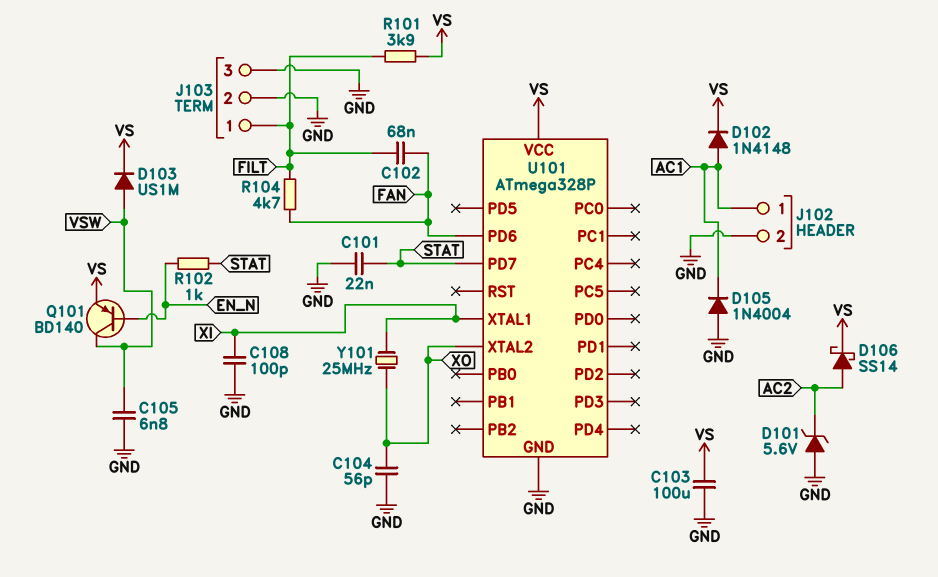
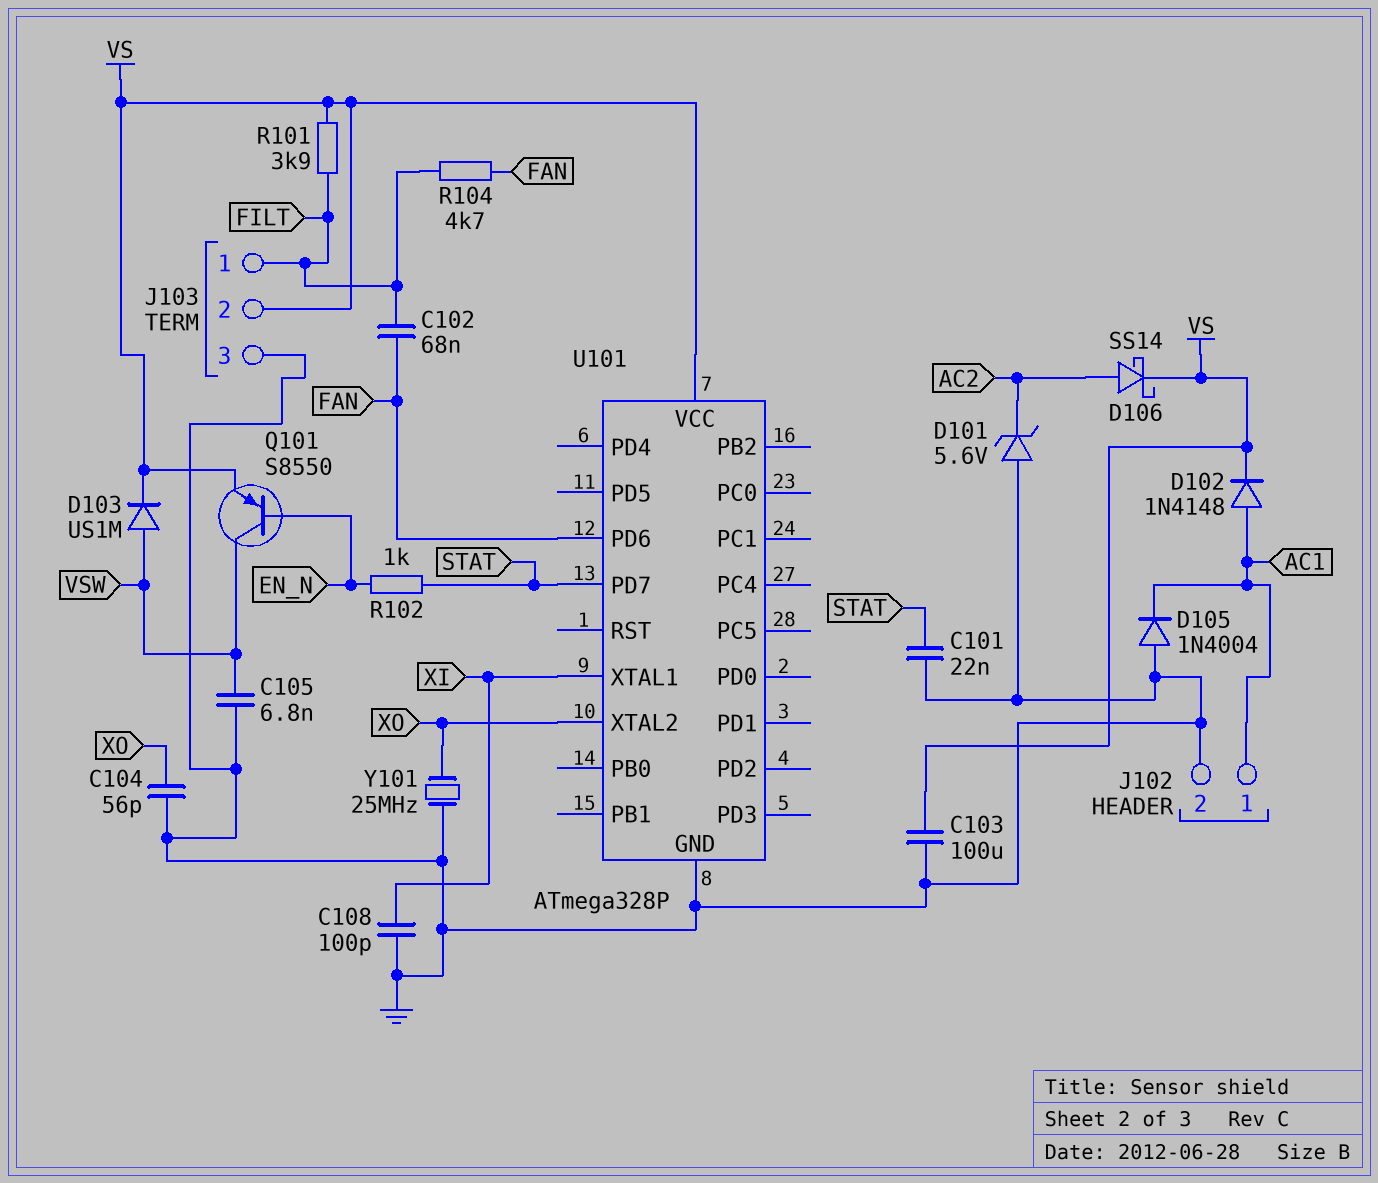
J103 pin 2: GND -> VS
Q101: PNP BD140 (B EN_N, C VSW, E VS) -> PNP S8550 (B EN_N, C VSW, E VS)
Y101: 25MHz (XI, XO) -> 25MHz (GND, XO)

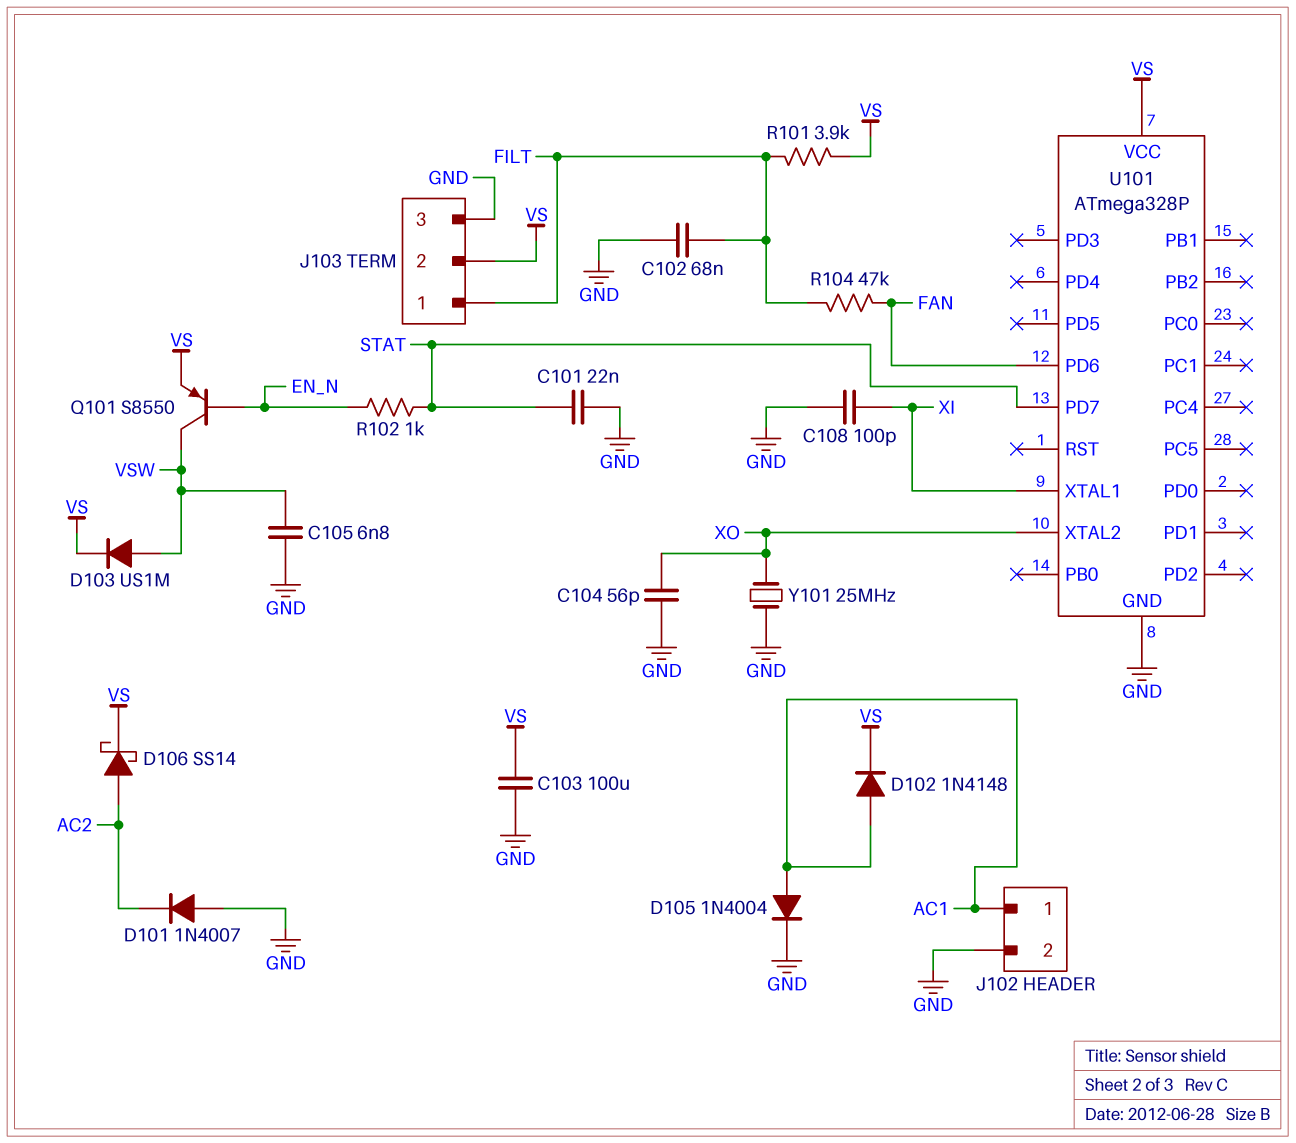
C102: 68nF (FAN, FILT) -> 68nF (FILT, GND)
D101: zener 5.6V (A GND, K AC2) -> diode 1N4007 (A GND, K AC2)
D105: diode 1N4004 (A GND, K AC1) -> diode 1N4004 (A AC1, K GND)
R104: 4.7k (FAN, FILT) -> 47k (FAN, FILT)

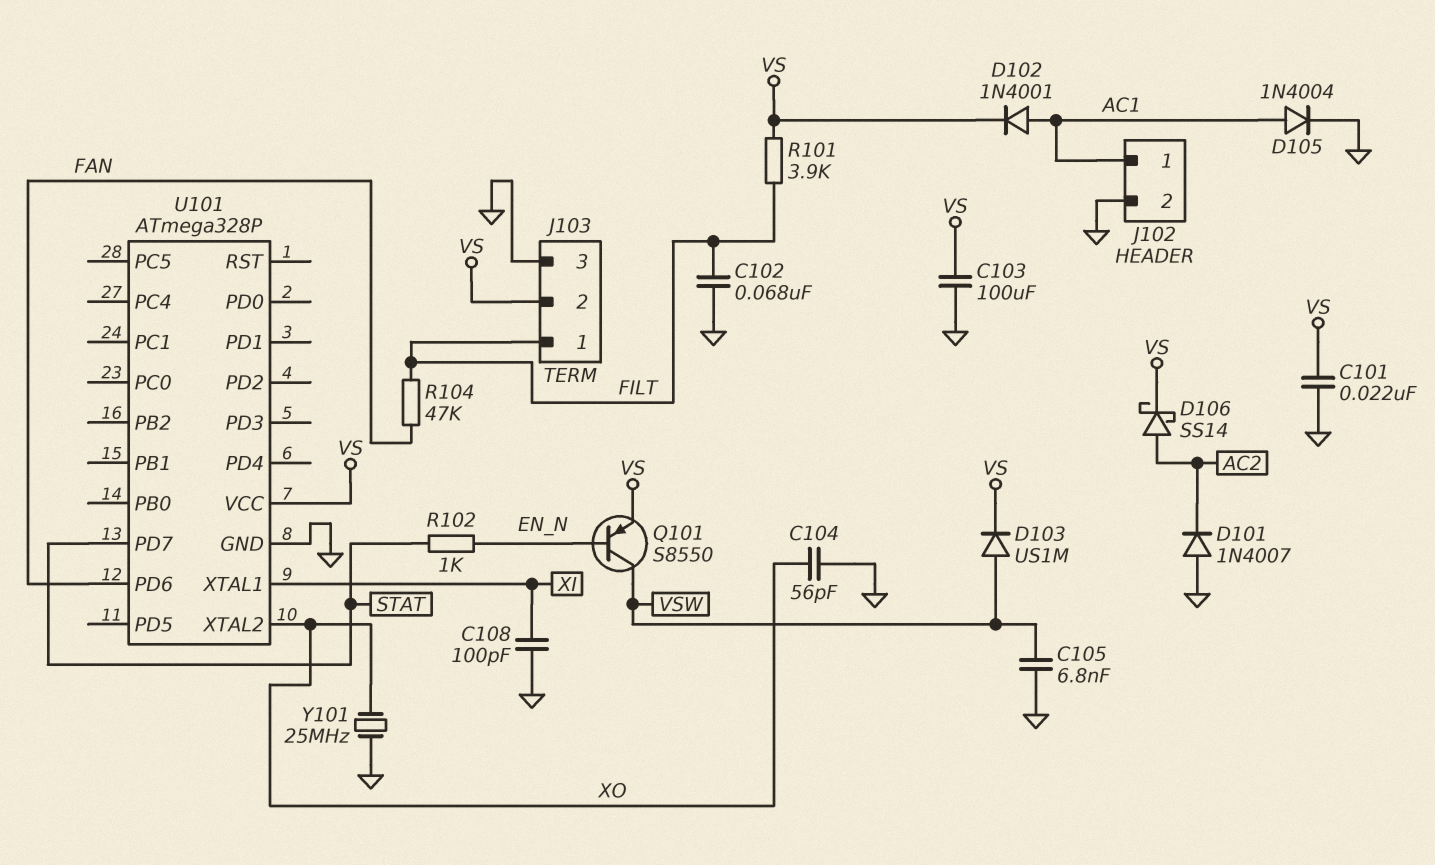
C101: 22nF (GND, STAT) -> 22nF (GND, VS)
D102: diode 1N4148 (A AC1, K VS) -> diode 1N4001 (A AC1, K VS)

